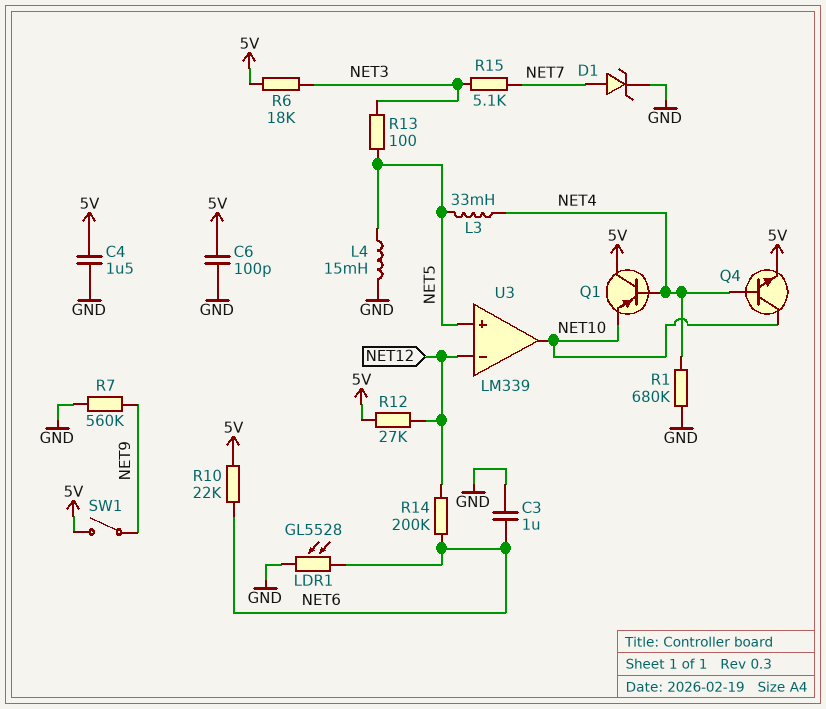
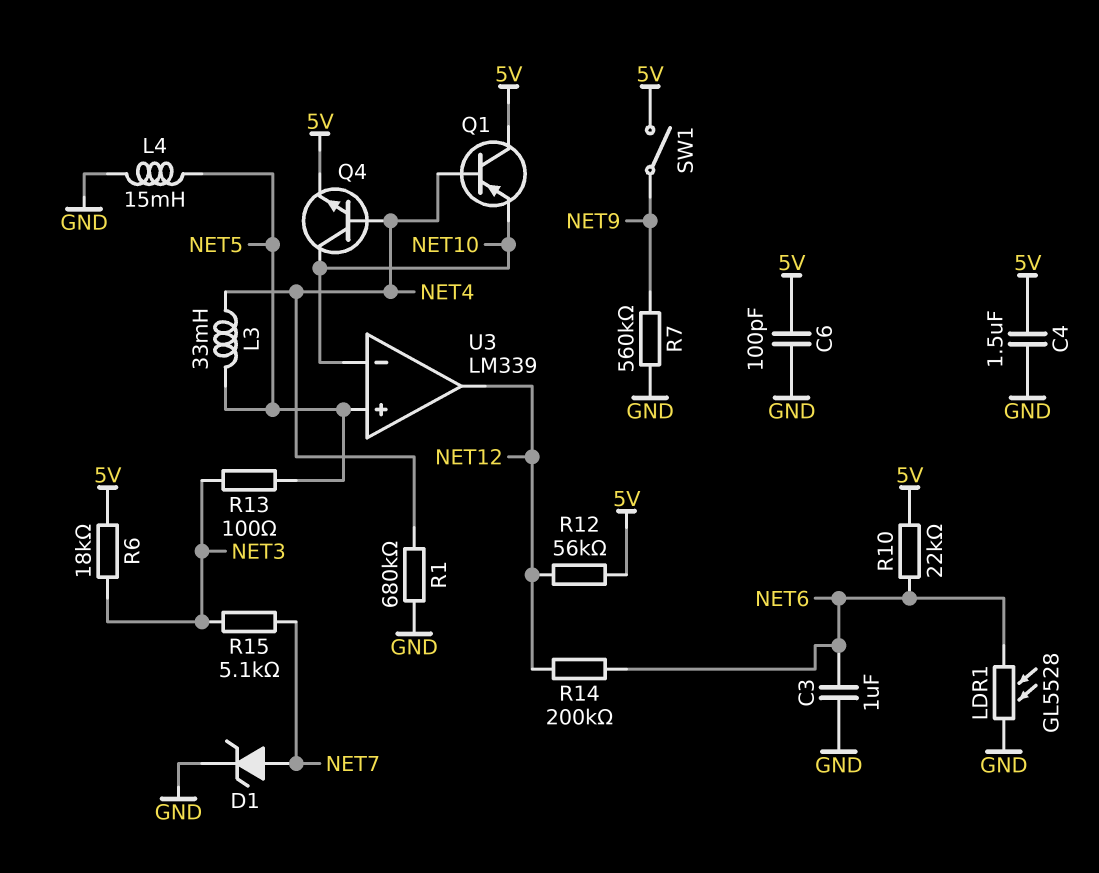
R12: 27k (5V, NET12) -> 56k (5V, NET12)
U3 pin in-: NET12 -> NET10
U3 pin out: NET10 -> NET12

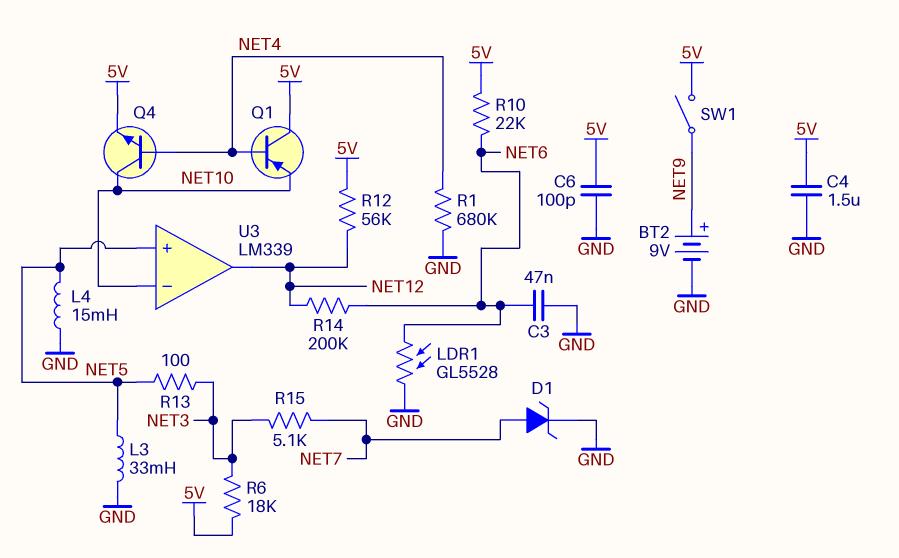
BT2: none -> 9V (plus NET9, minus GND)
C3: 1uF (GND, NET6) -> 47nF (GND, NET6)
L3: 33mH (NET4, NET5) -> 33mH (GND, NET5)
R7: 560k (GND, NET9) -> none

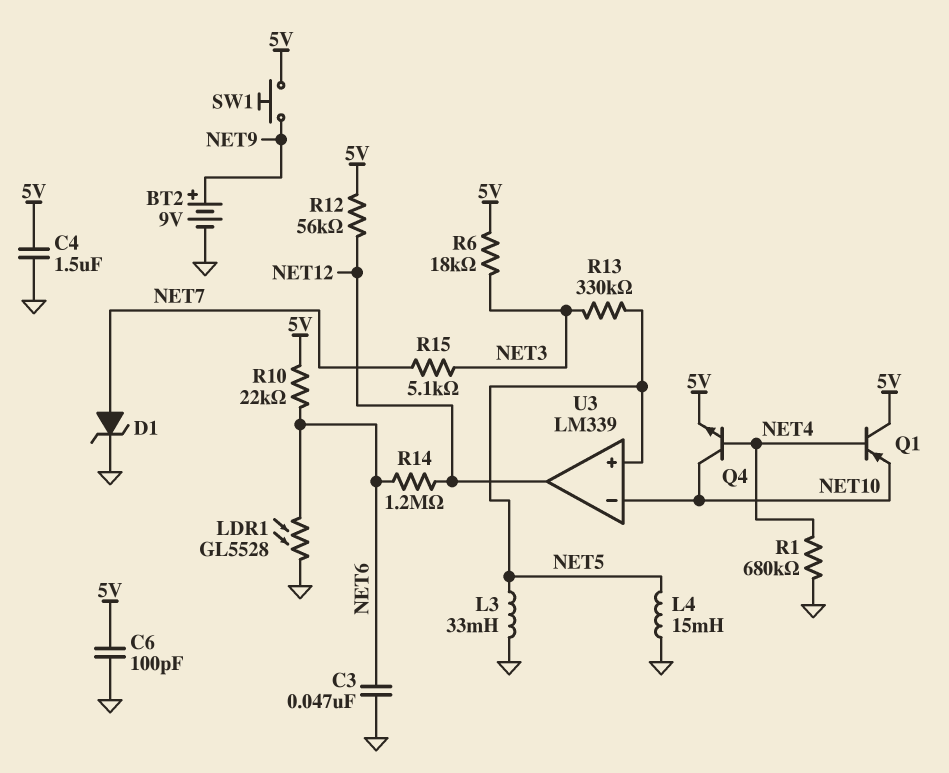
R13: 100 (NET3, NET5) -> 330k (NET3, NET5)
R14: 200k (NET6, NET12) -> 1.2M (NET6, NET12)
SW1: switch (5V, NET9) -> button (5V, NET9)

